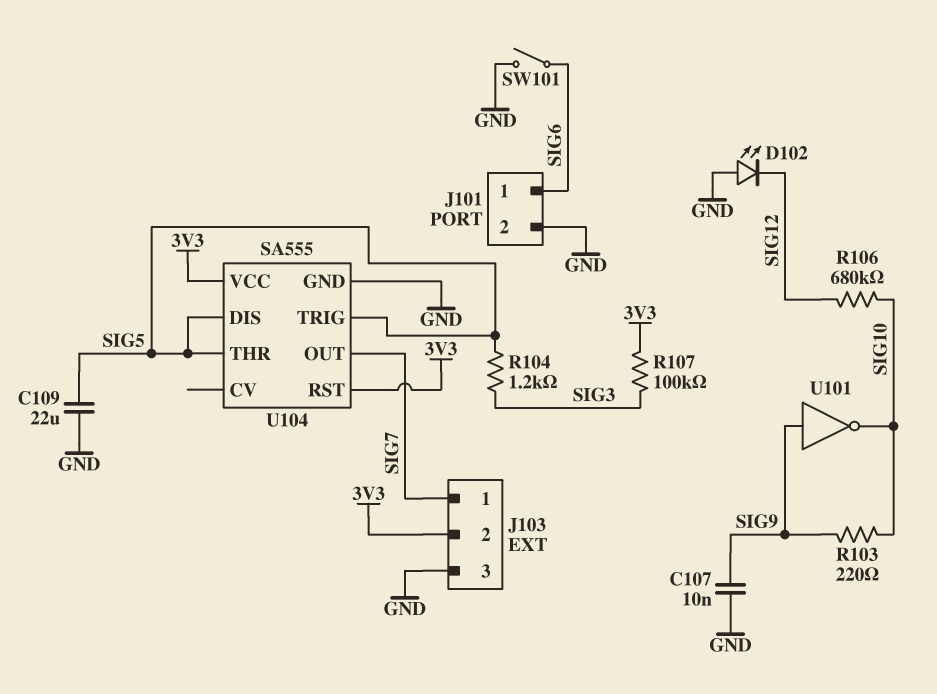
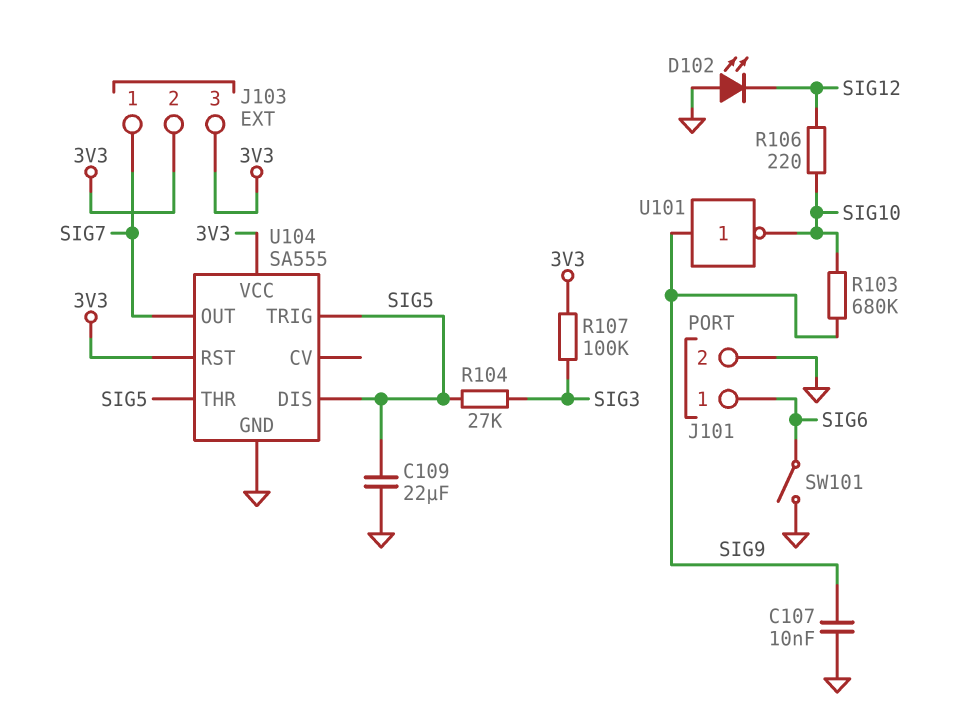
J103 pin 3: GND -> 3V3
R103: 220 (SIG9, SIG10) -> 680k (SIG9, SIG10)
R104: 1.2k (SIG3, SIG5) -> 27k (SIG3, SIG5)
R106: 680k (SIG10, SIG12) -> 220 (SIG10, SIG12)

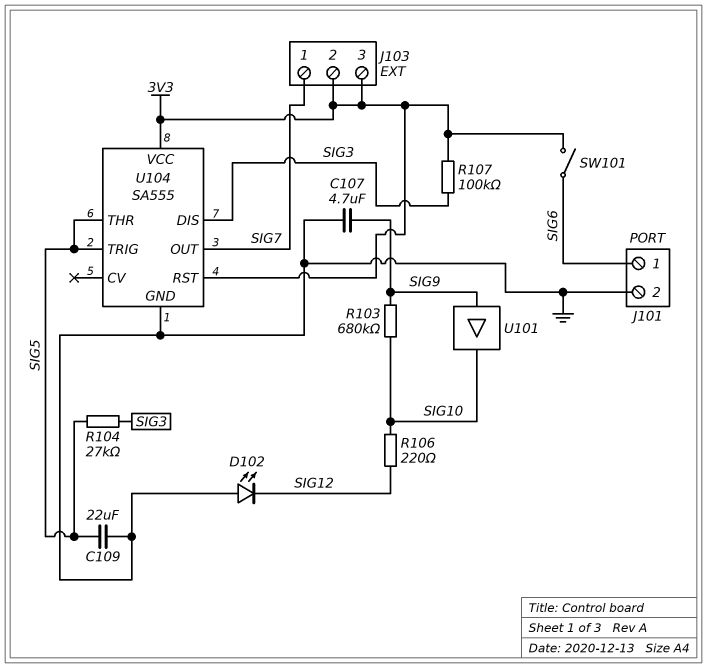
C107: 10nF (GND, SIG9) -> 4.7uF (GND, SIG9)
SW101: switch (GND, SIG6) -> switch (3V3, SIG6)
U101: NOT (in SIG9, out SIG10) -> buffer (in SIG9, out SIG10)
U104 pin DIS: SIG5 -> SIG3

